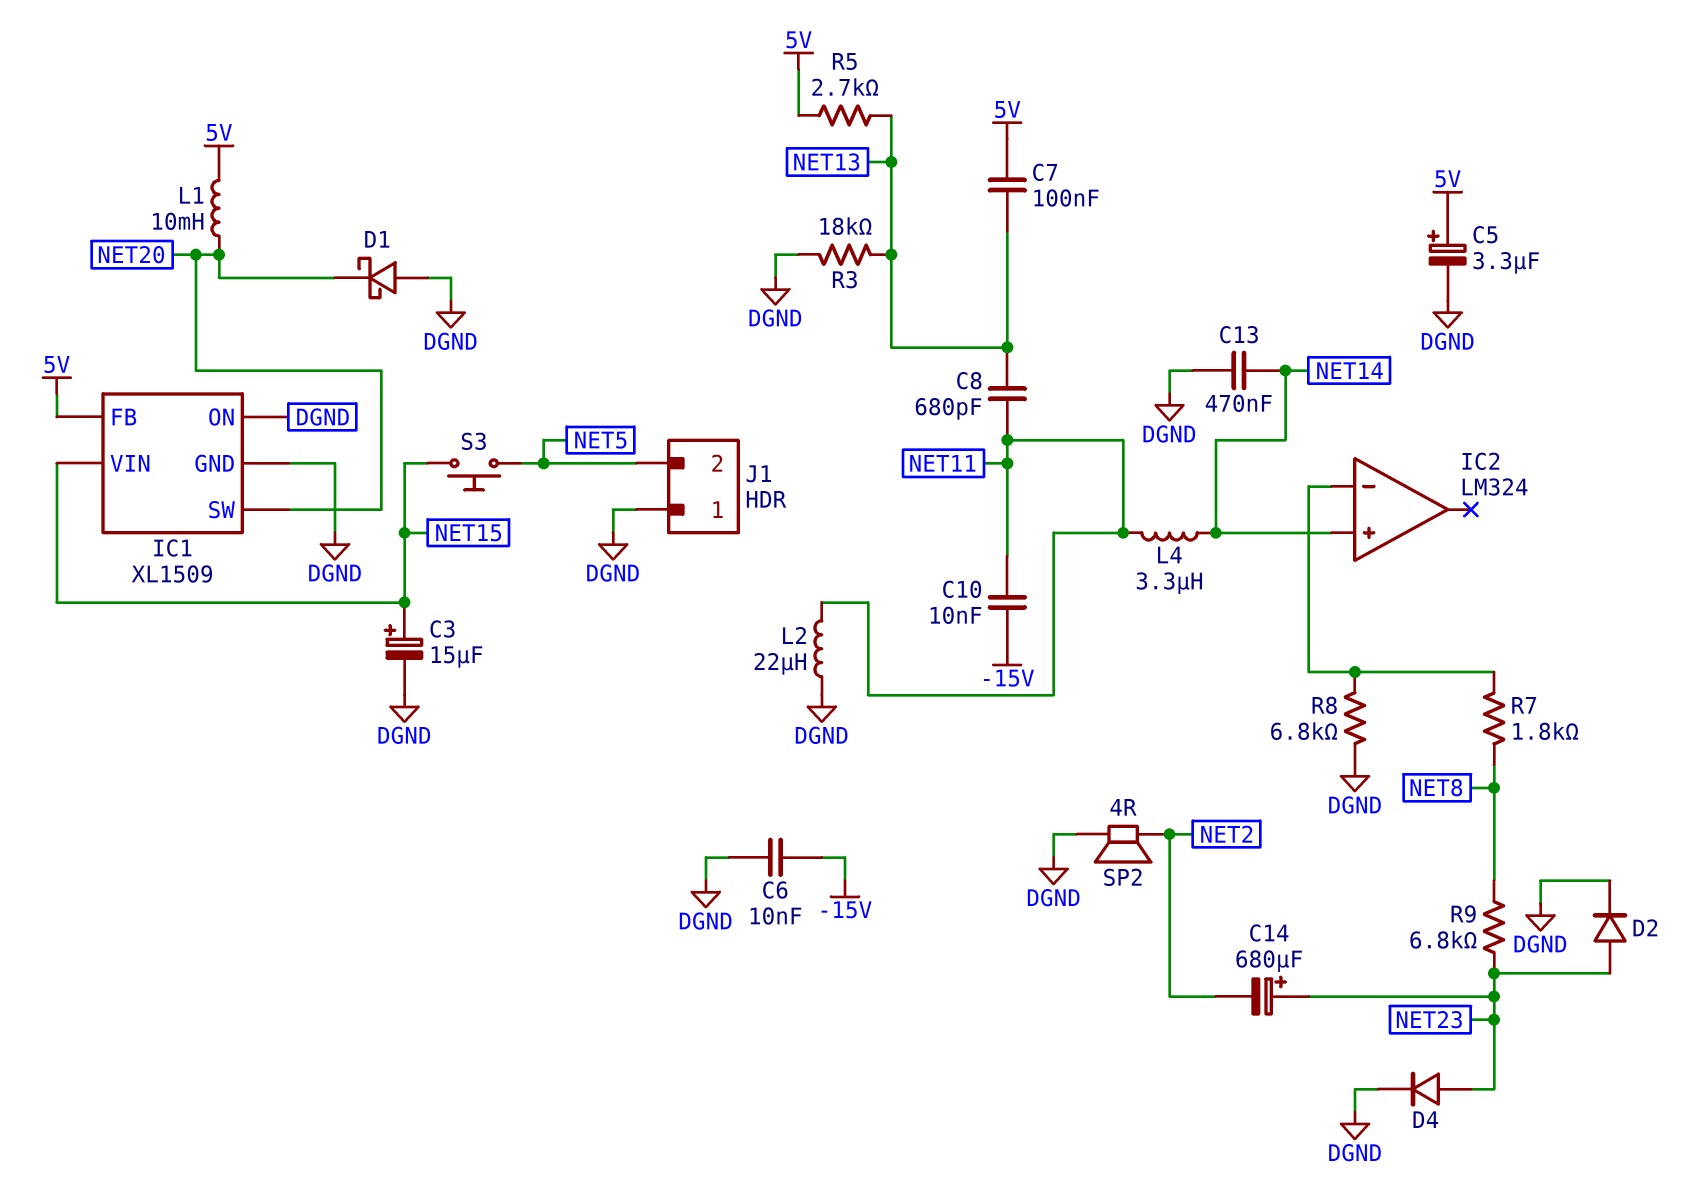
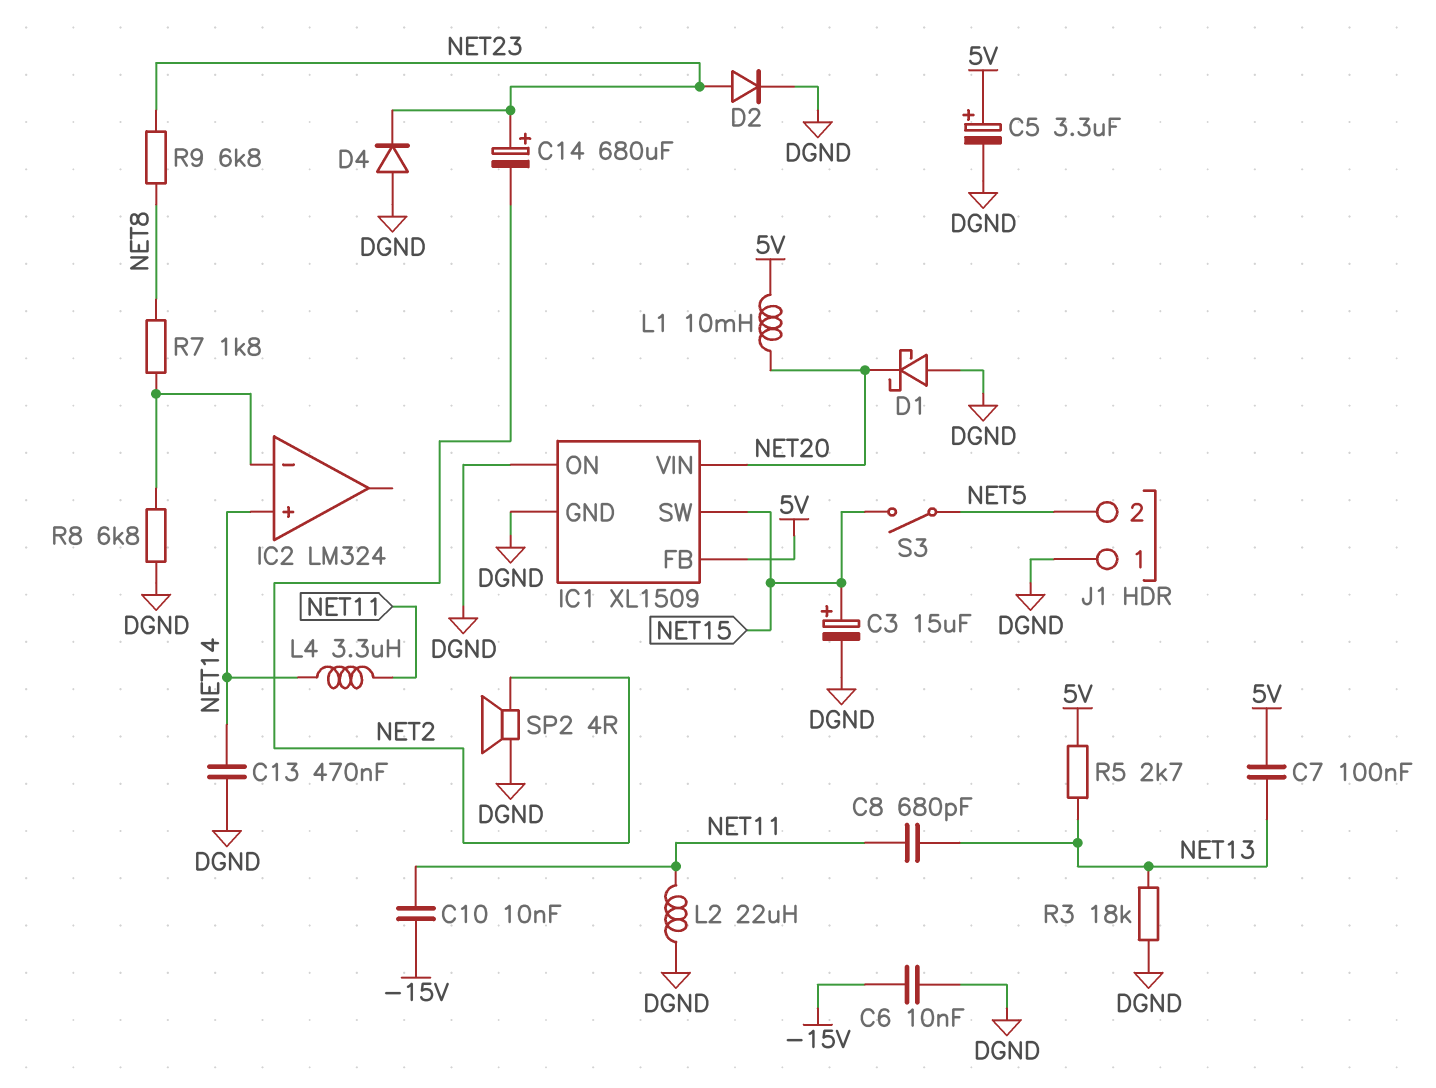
D4: diode (A NET23, K DGND) -> diode (A DGND, K NET23)
IC1 pin SW: NET20 -> NET15
IC1 pin VIN: NET15 -> NET20
S3: button (NET5, NET15) -> switch (NET5, NET15)

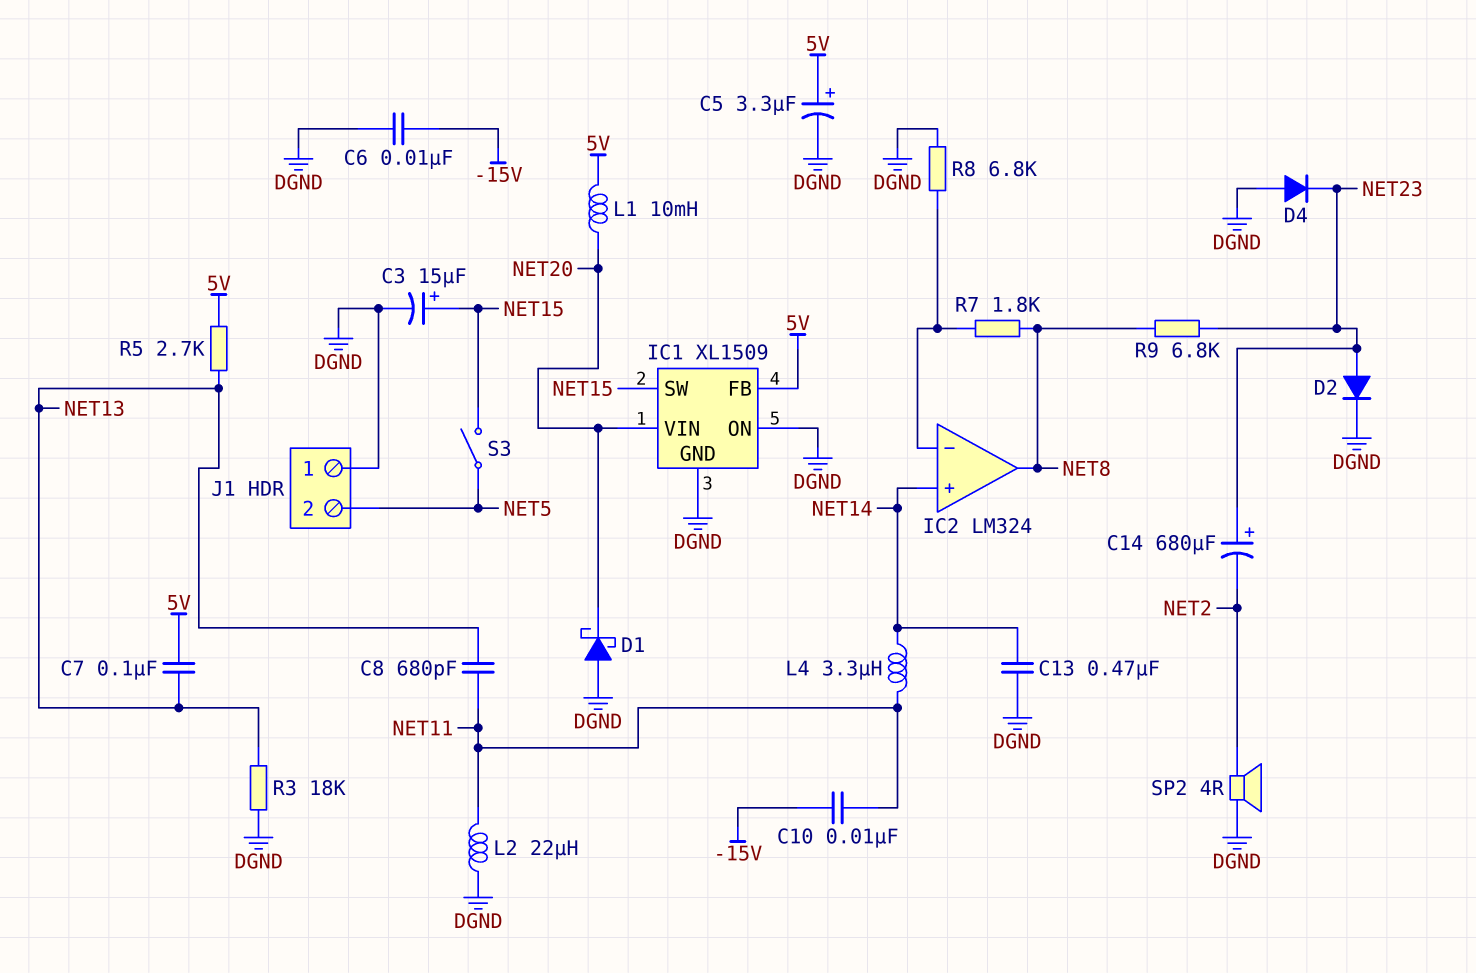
IC2 pin out: none -> NET8

